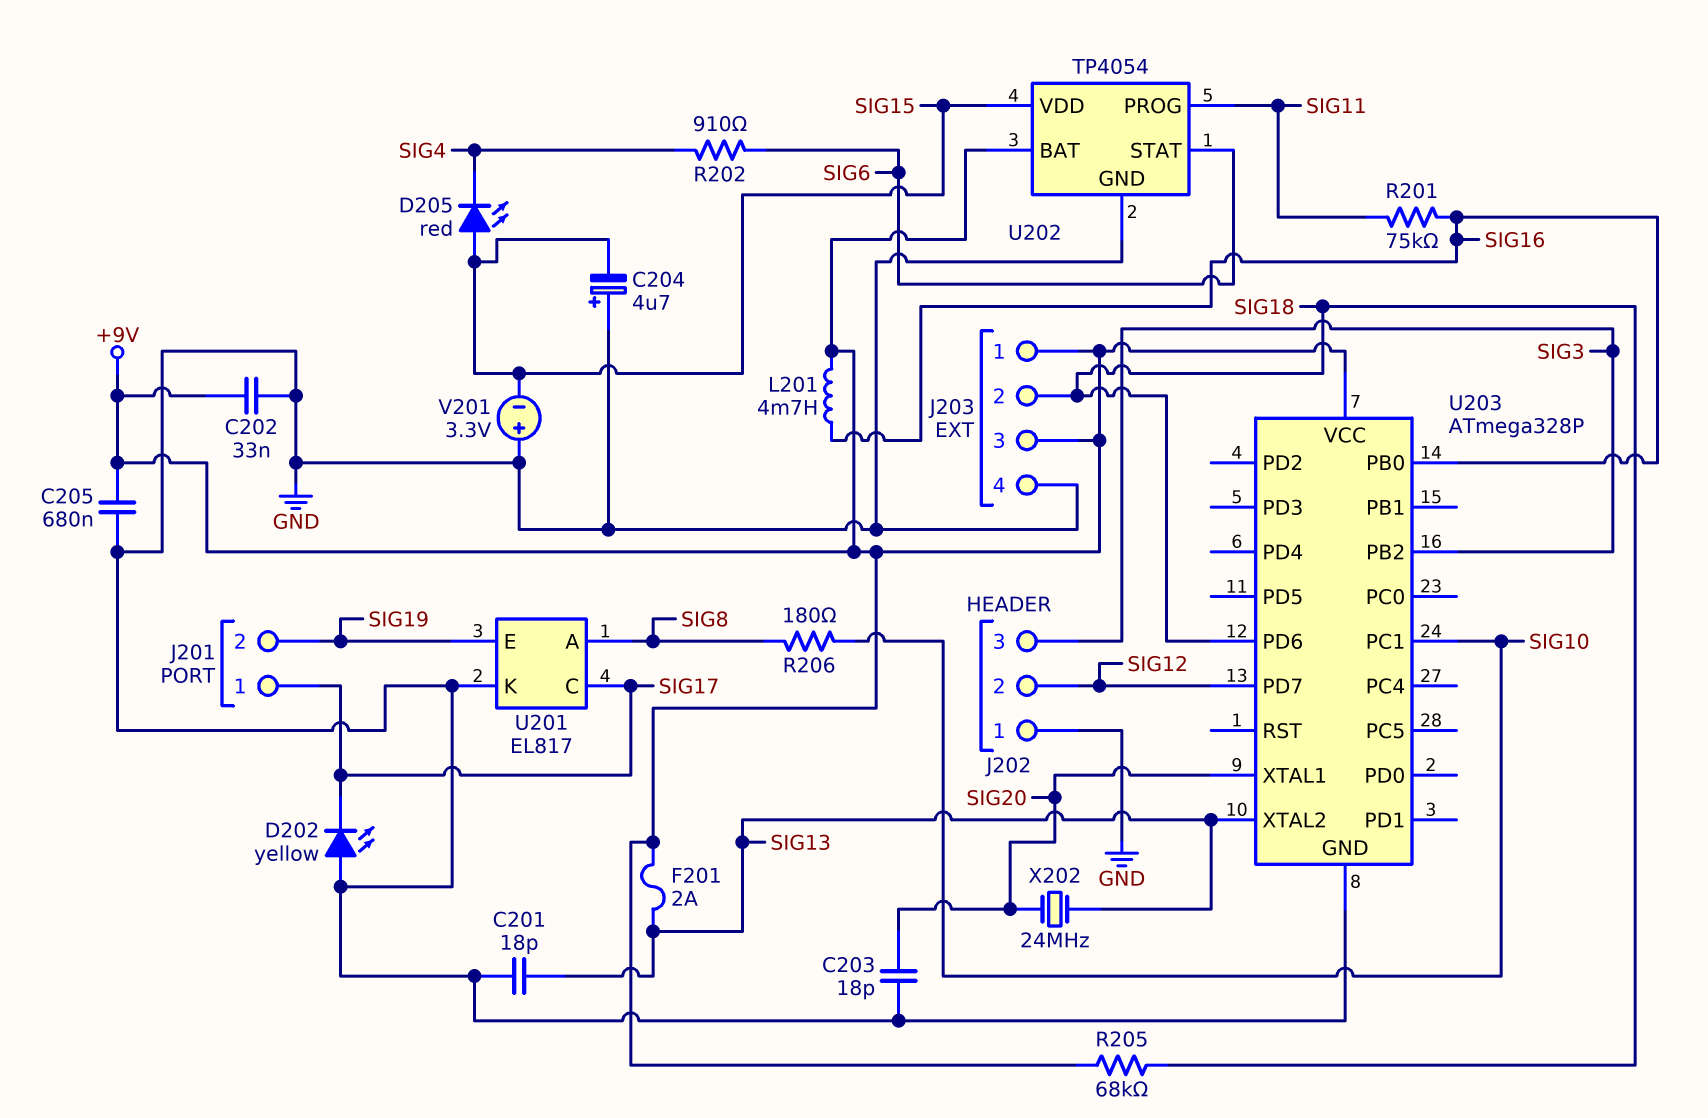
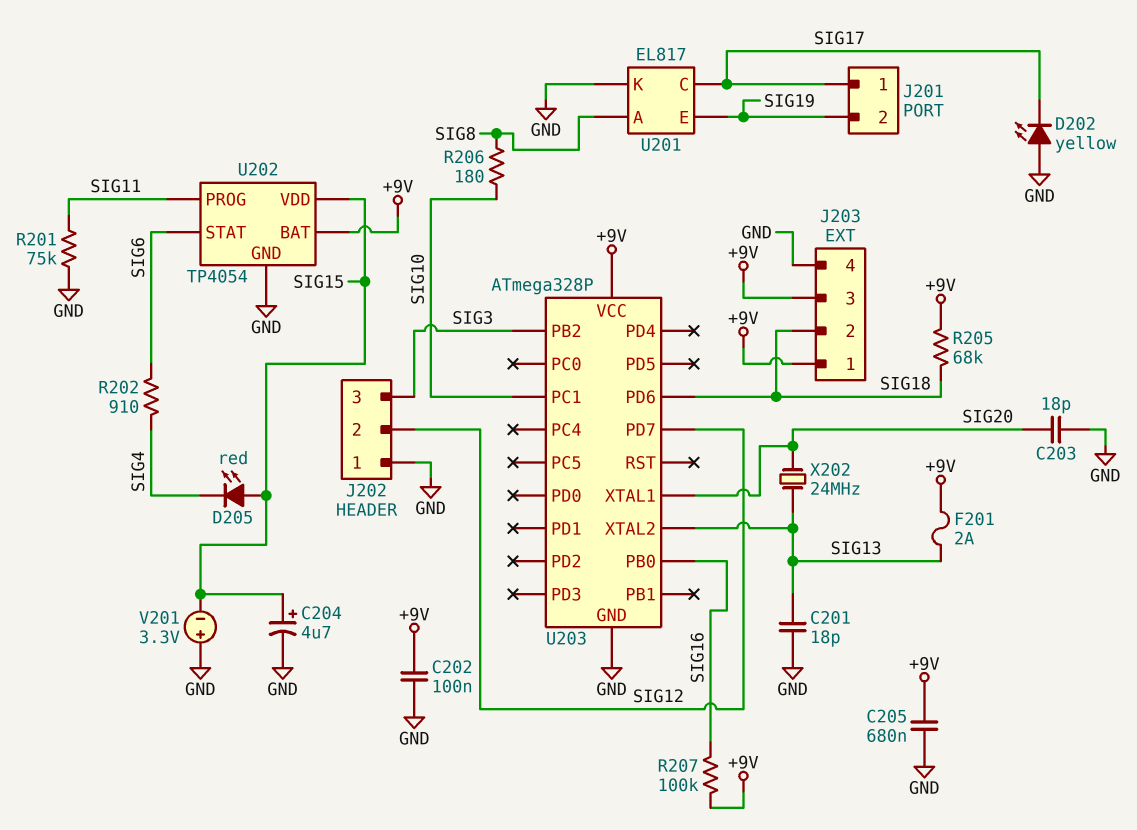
C202: 33nF (+9V, GND) -> 100nF (+9V, GND)
C204: 4.7uF (plus GND, minus SIG15) -> 4.7uF (plus SIG15, minus GND)
L201: 4.7mH (+9V, SIG16) -> none
R201: 75k (SIG11, SIG16) -> 75k (GND, SIG11)
R207: none -> 100k (+9V, SIG16)

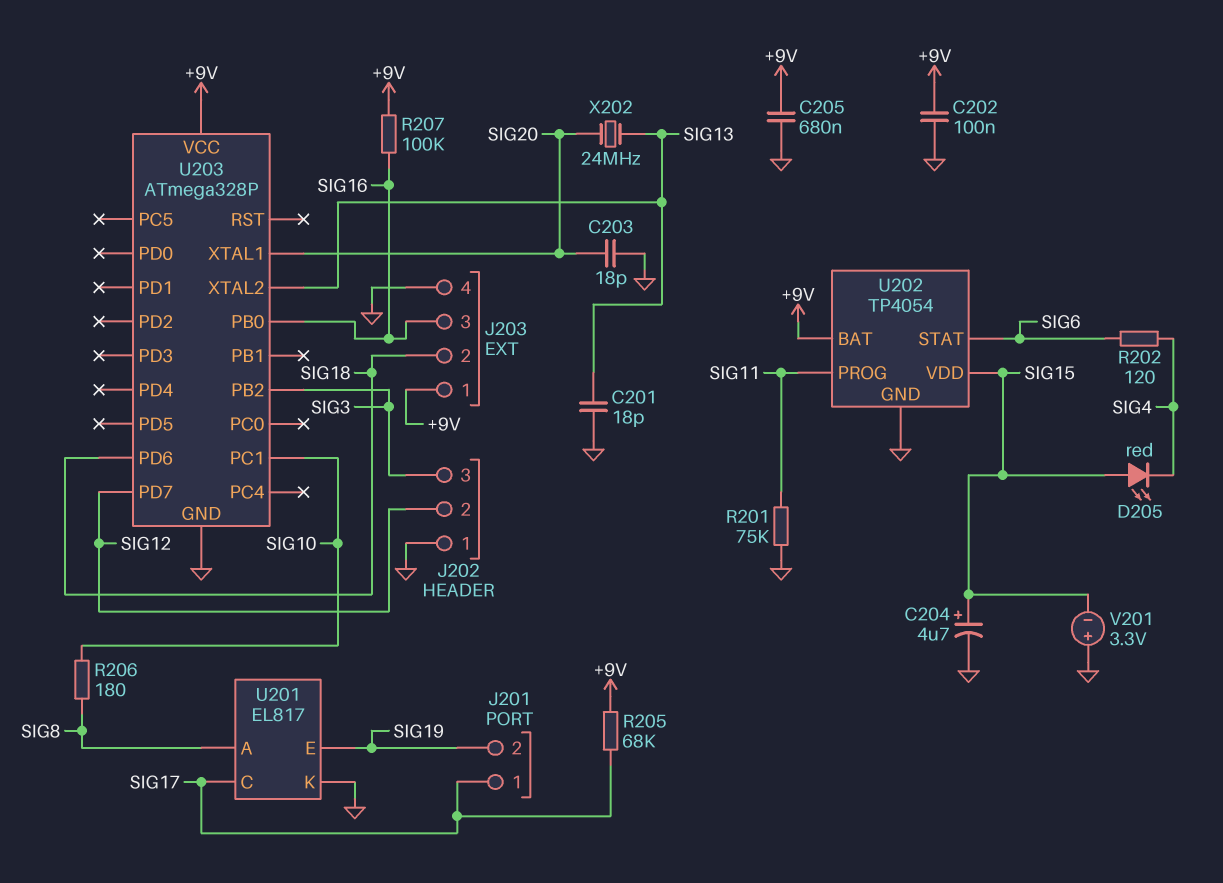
D202: LED yellow (A GND, K SIG17) -> none
F201: 2A (+9V, SIG13) -> none
J203 pin 3: +9V -> SIG16
R202: 910 (SIG4, SIG6) -> 120 (SIG4, SIG6)
R205: 68k (+9V, SIG18) -> 68k (+9V, SIG17)

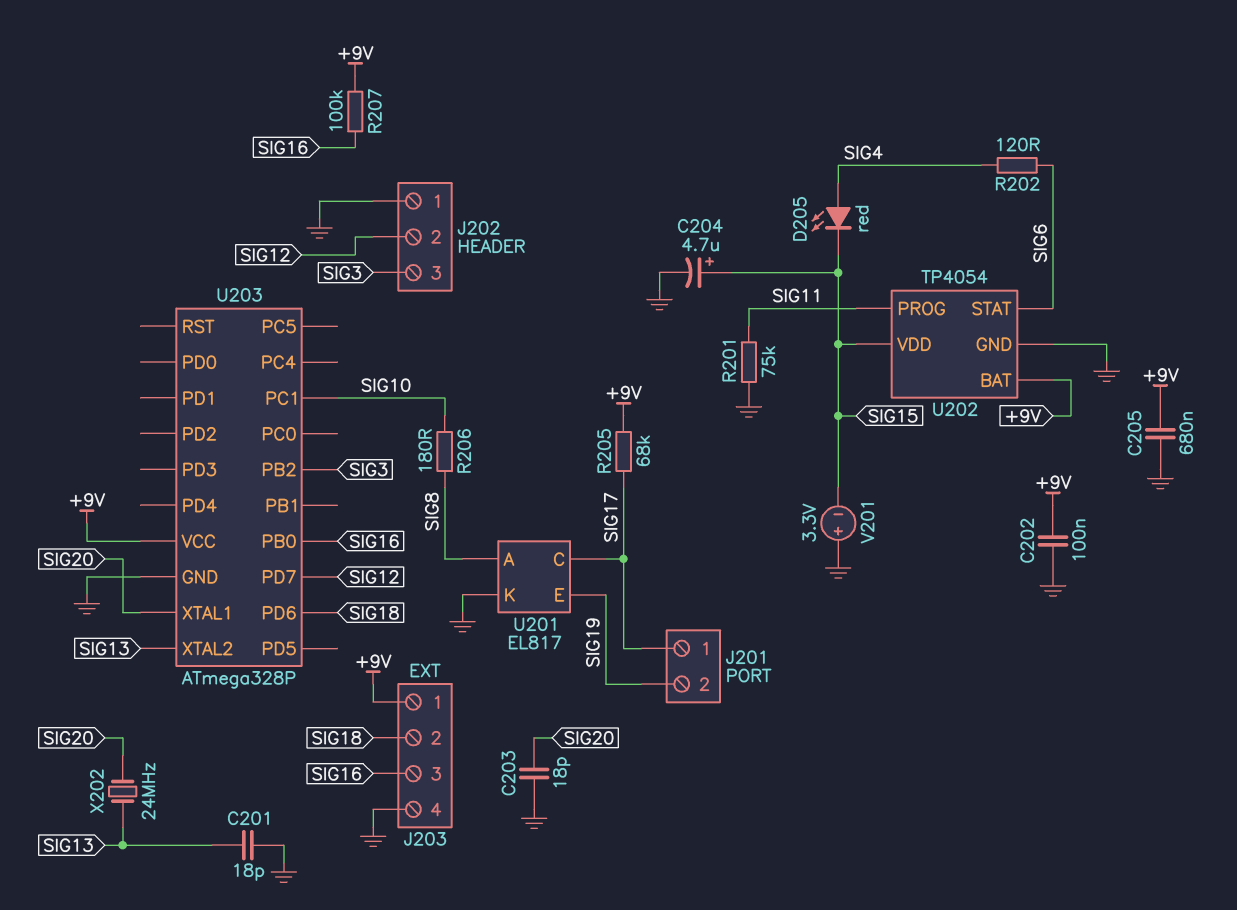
D205: LED red (A SIG15, K SIG4) -> LED red (A SIG4, K SIG15)

